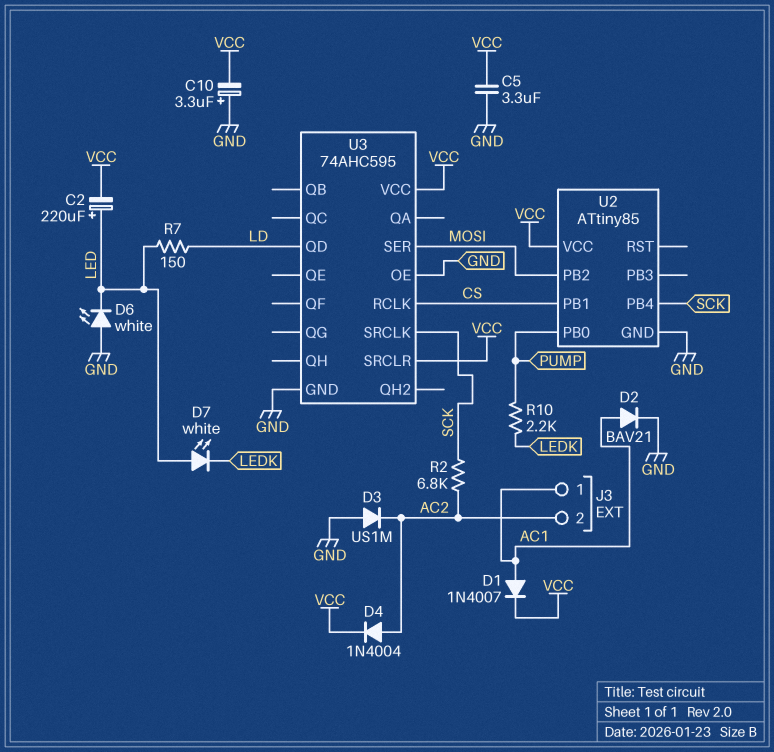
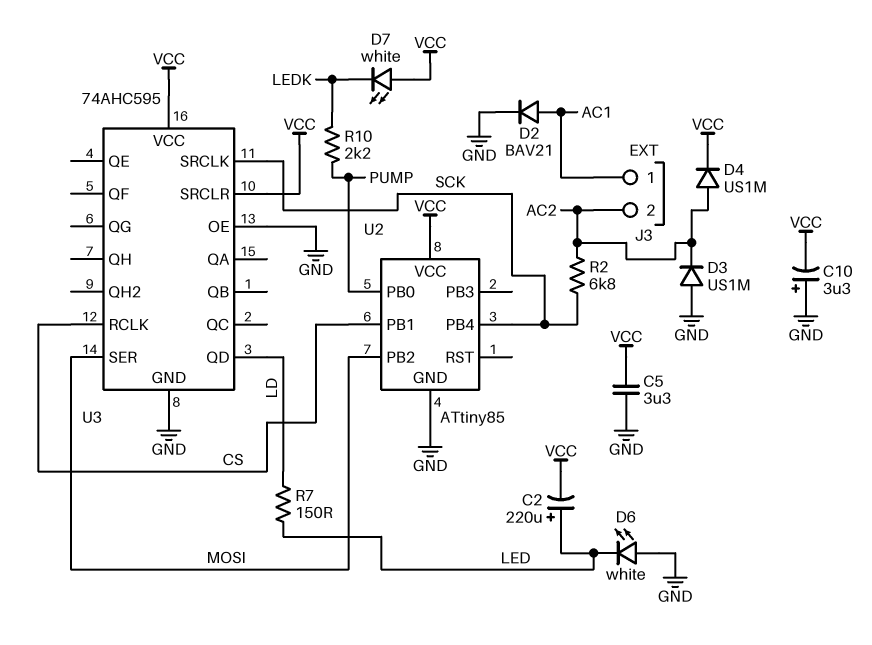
D1: diode 1N4007 (A AC1, K VCC) -> none
D4: diode 1N4004 (A AC2, K VCC) -> diode US1M (A AC2, K VCC)
D7: LED white (A LED, K LEDK) -> LED white (A VCC, K LEDK)

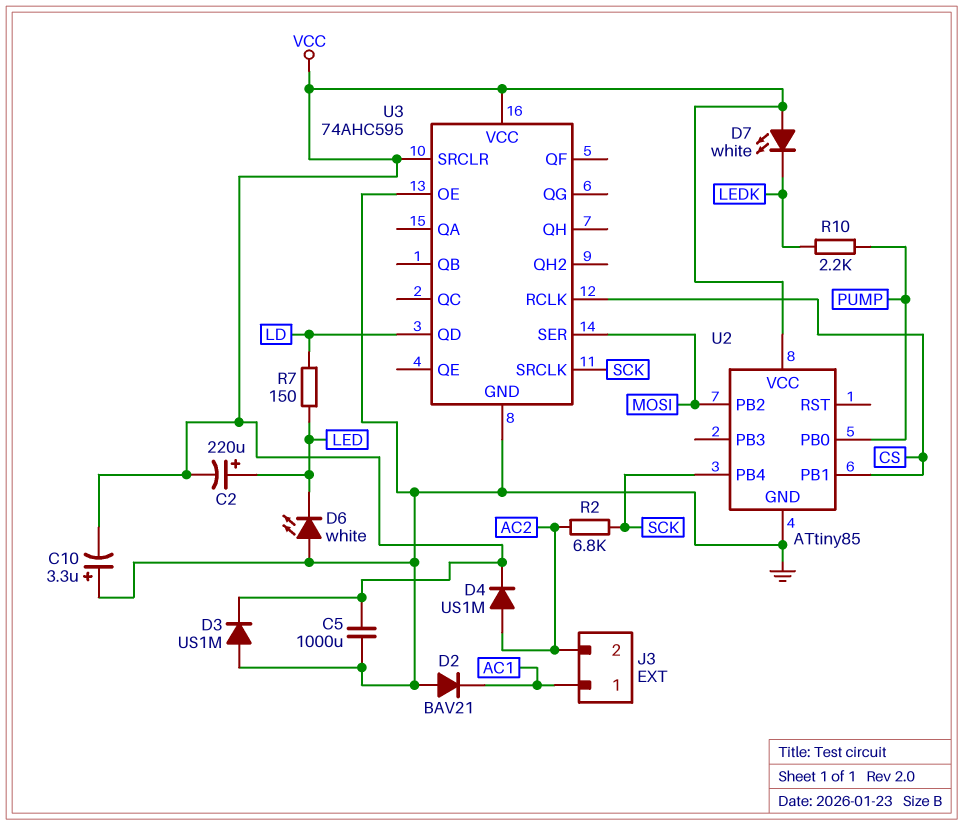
C5: 3.3uF (GND, VCC) -> 1000uF (GND, VCC)
D2: diode BAV21 (A AC1, K GND) -> diode BAV21 (A GND, K AC1)
D3: diode US1M (A GND, K AC2) -> diode US1M (A GND, K VCC)

